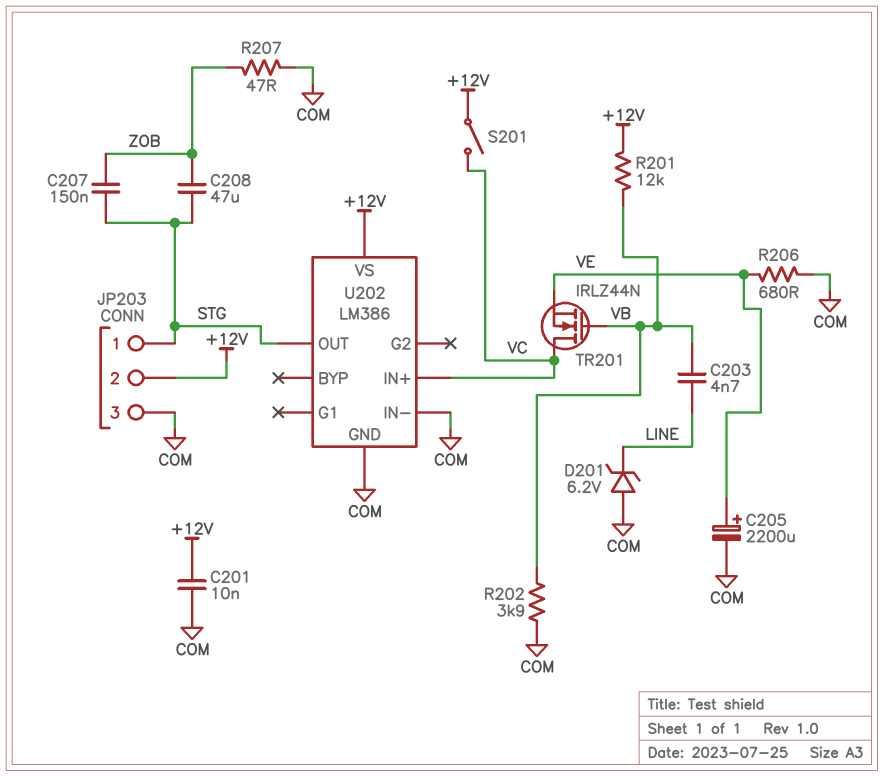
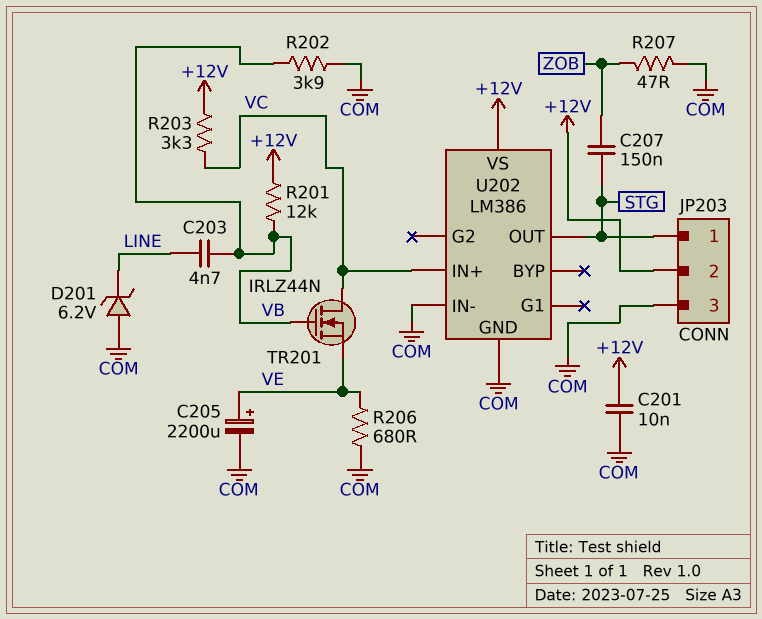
C208: 47uF (STG, ZOB) -> none
R203: none -> 3.3k (+12V, VC)
S201: switch (+12V, VC) -> none

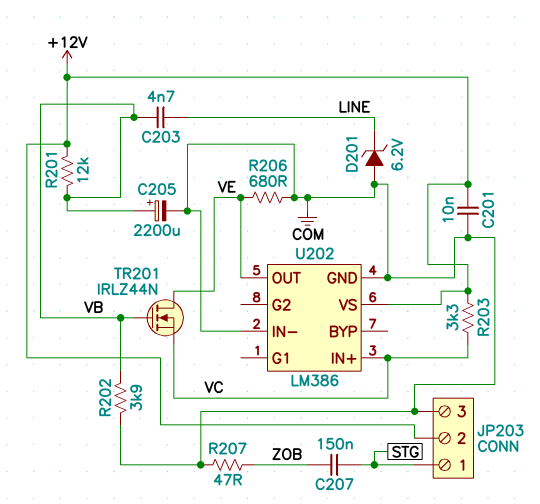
C205: 2200uF (plus VE, minus COM) -> 2200uF (plus VB, minus COM)
TR201: NMOS IRLZ44N (G VB, D VC, S VE) -> NMOS IRLZ44N (G VB, D VE, S VC)
U202 pin OUT: STG -> VE

